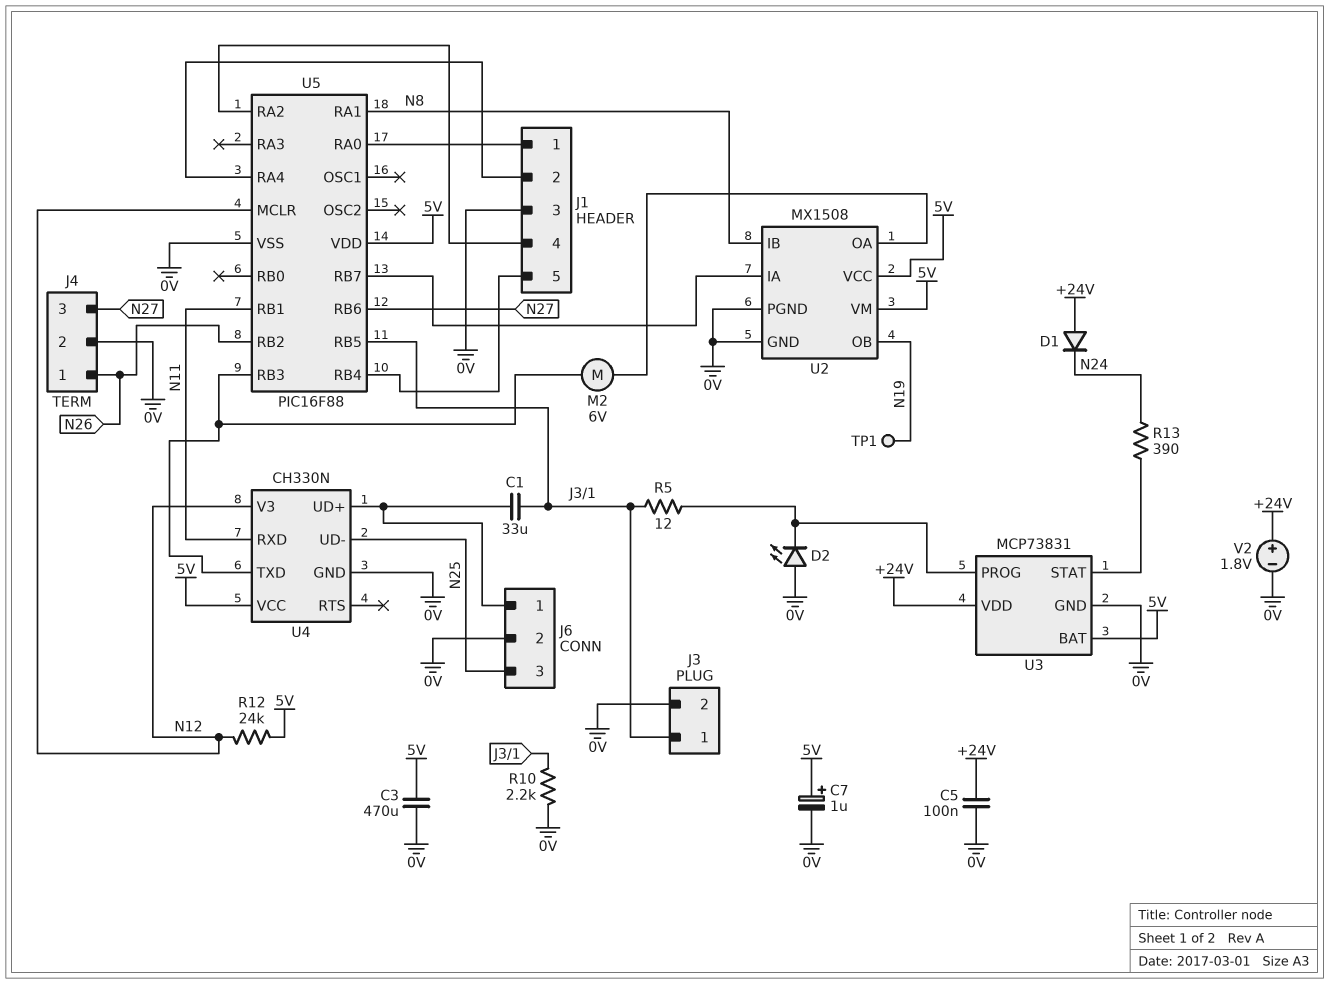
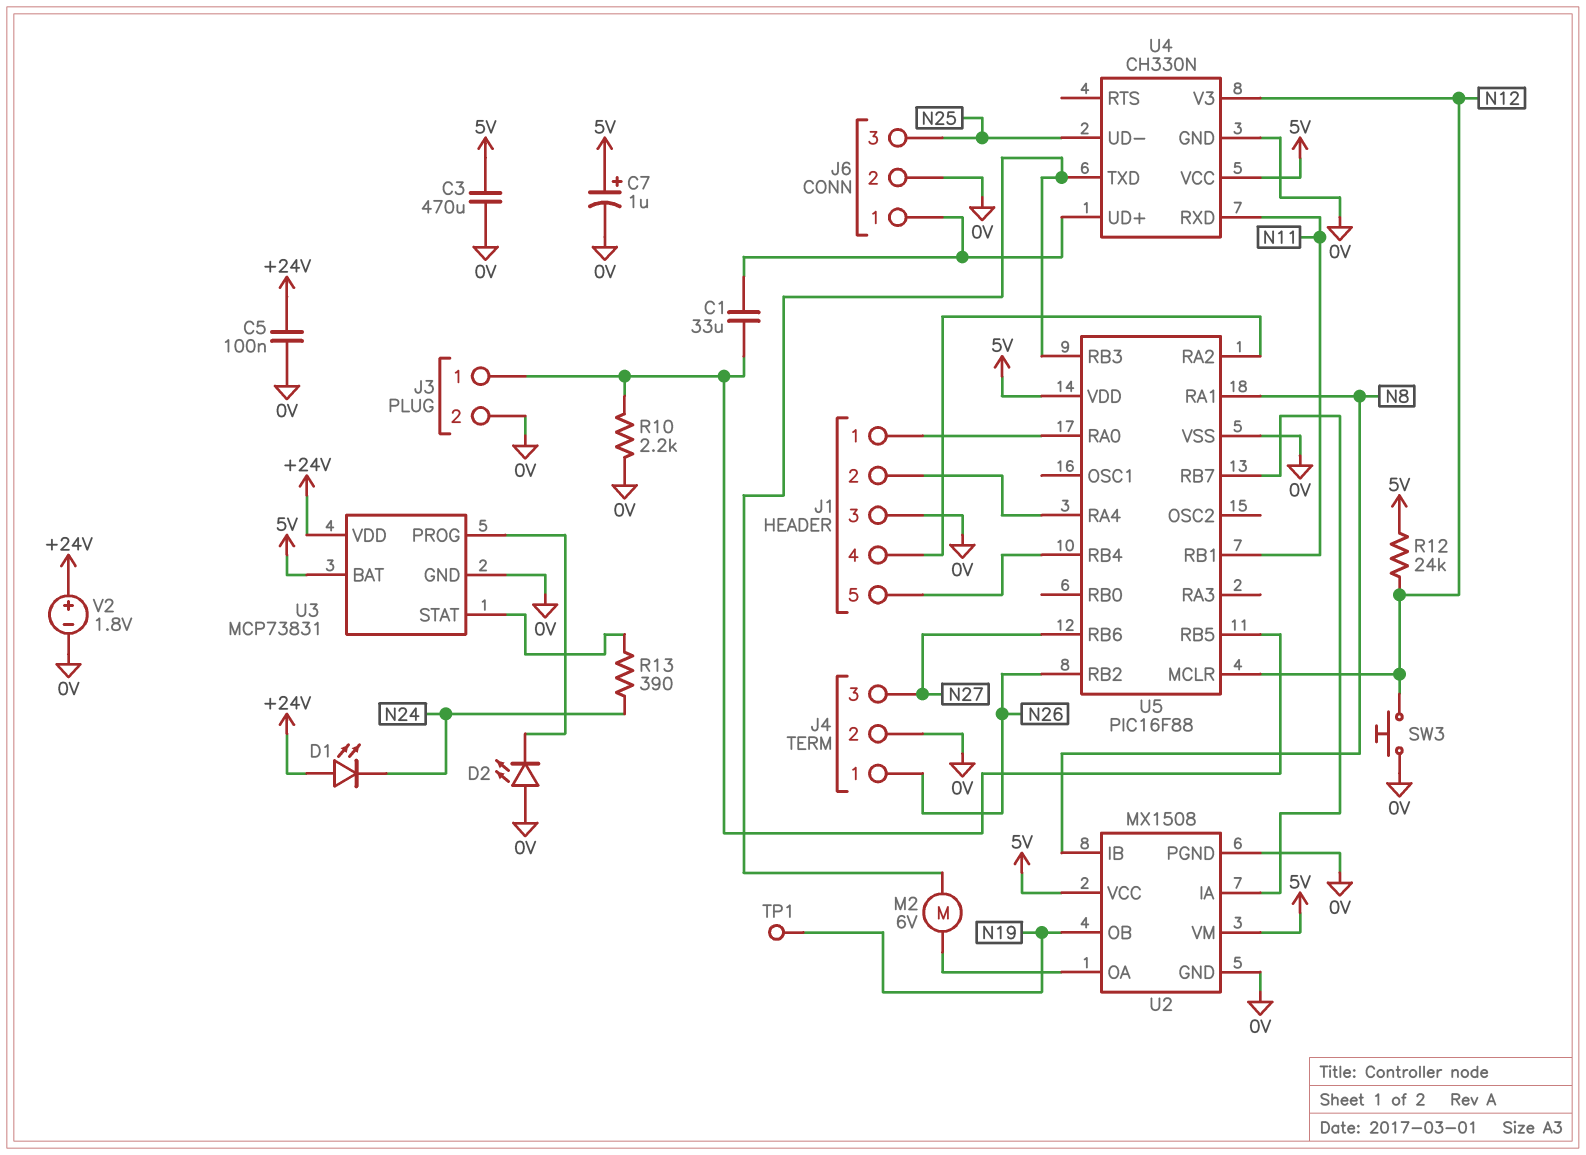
D1: diode (A +24V, K N24) -> LED (A +24V, K N24)
R5: 12 (J3/1, U3/PROG) -> none
SW3: none -> button (0V, N12)

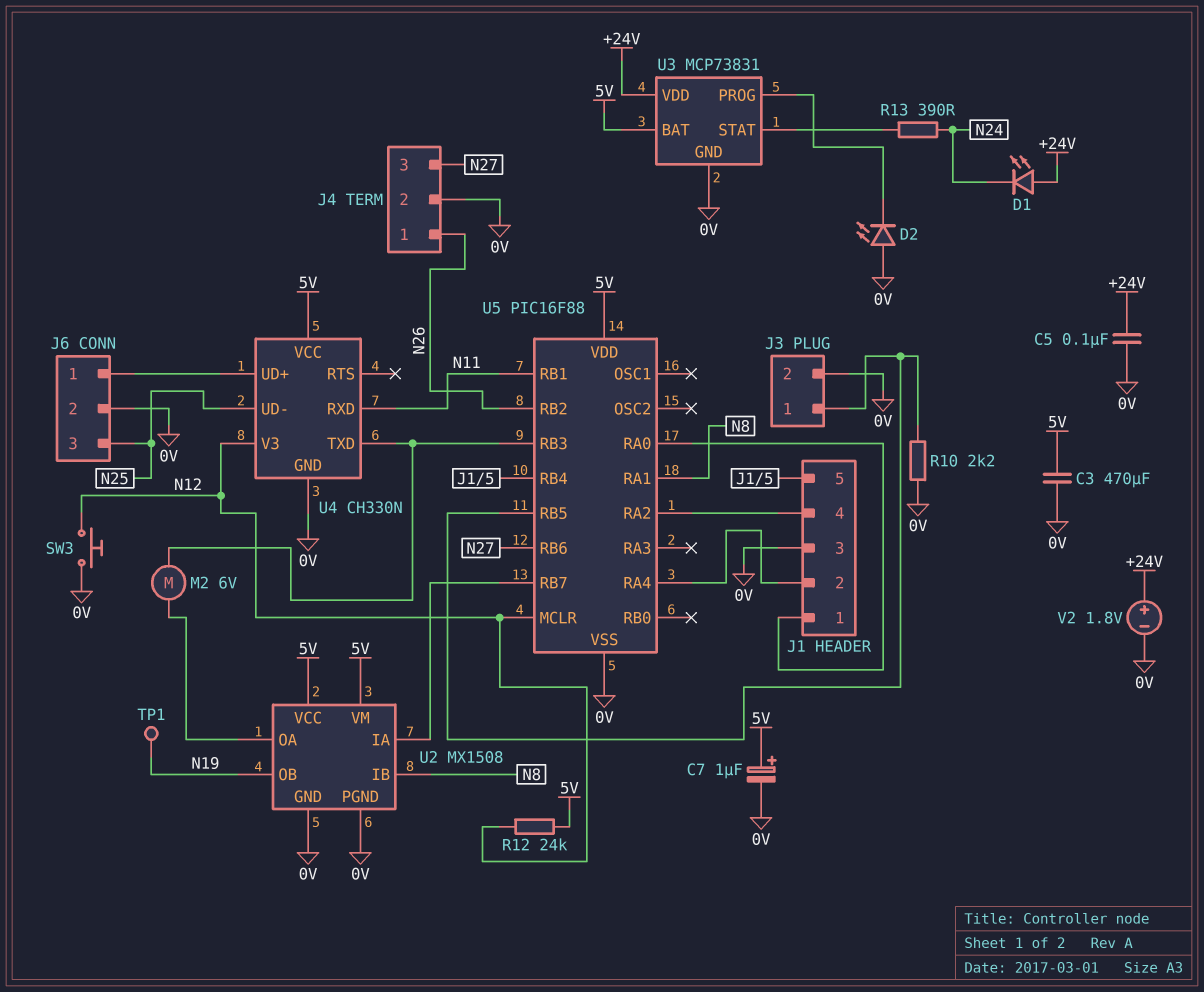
C1: 33uF (J3/1, J6/1) -> none

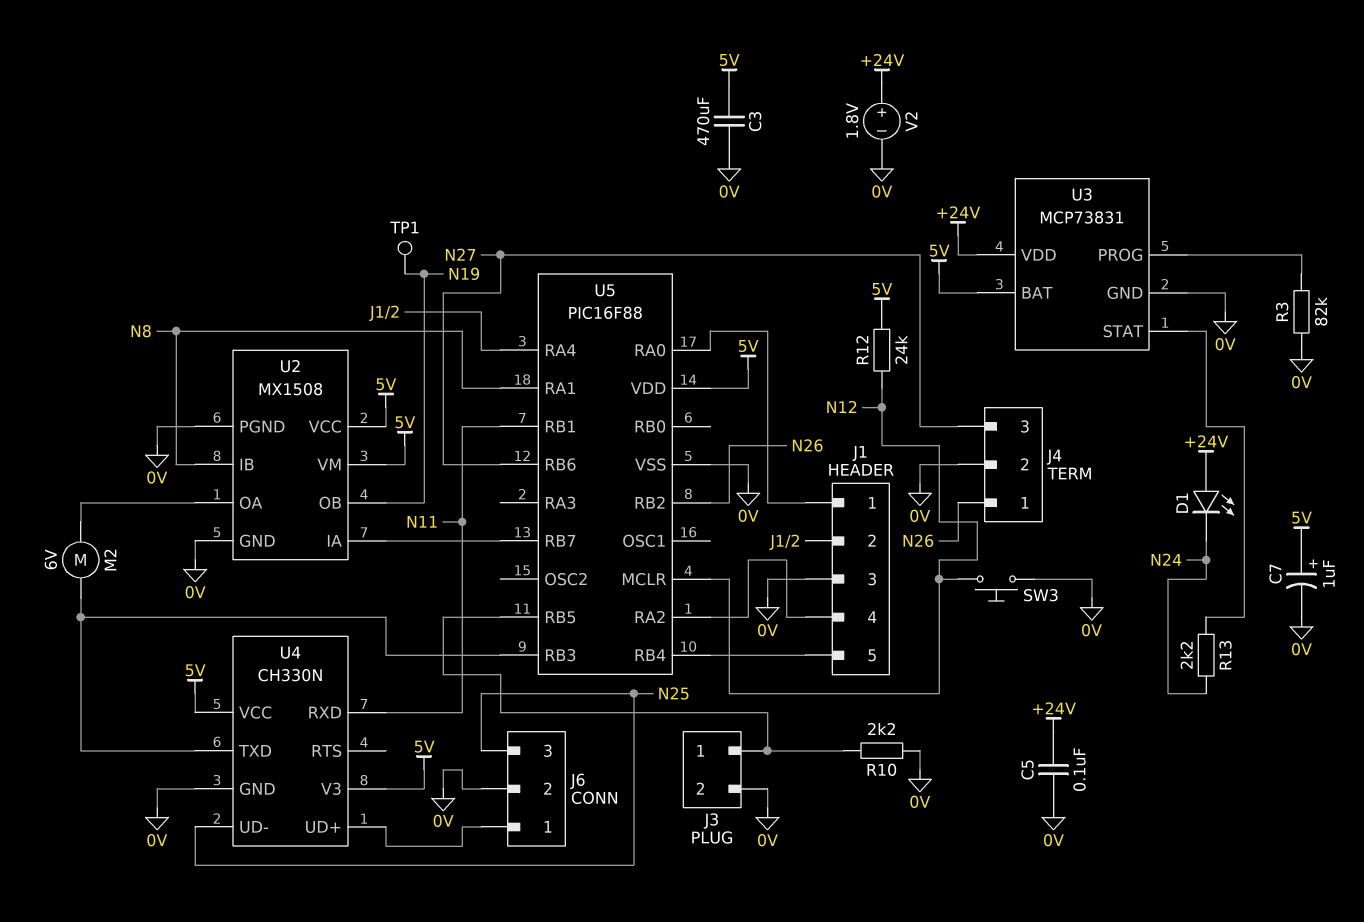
D2: LED (A 0V, K U3/PROG) -> none
R3: none -> 82k (0V, U3/PROG)
R13: 390 (N24, U3/STAT) -> 2.2k (N24, U3/STAT)
U4 pin V3: N12 -> 5V

